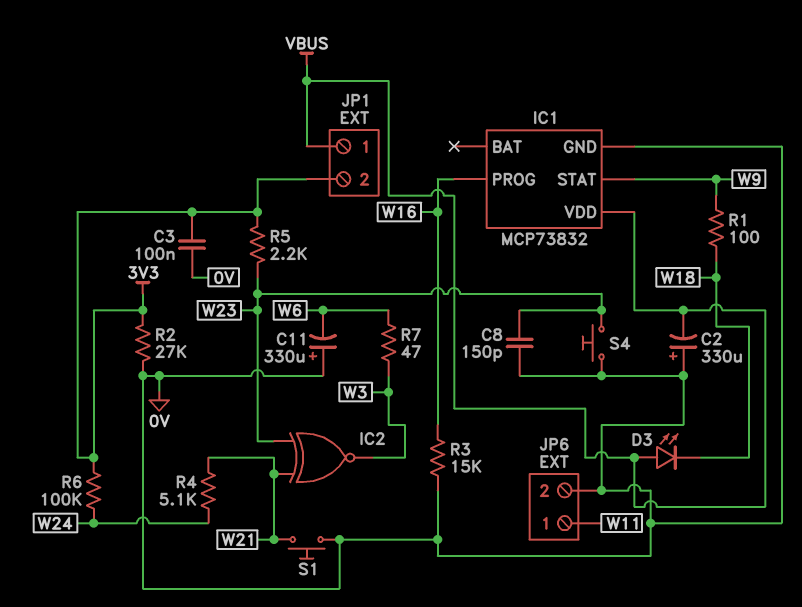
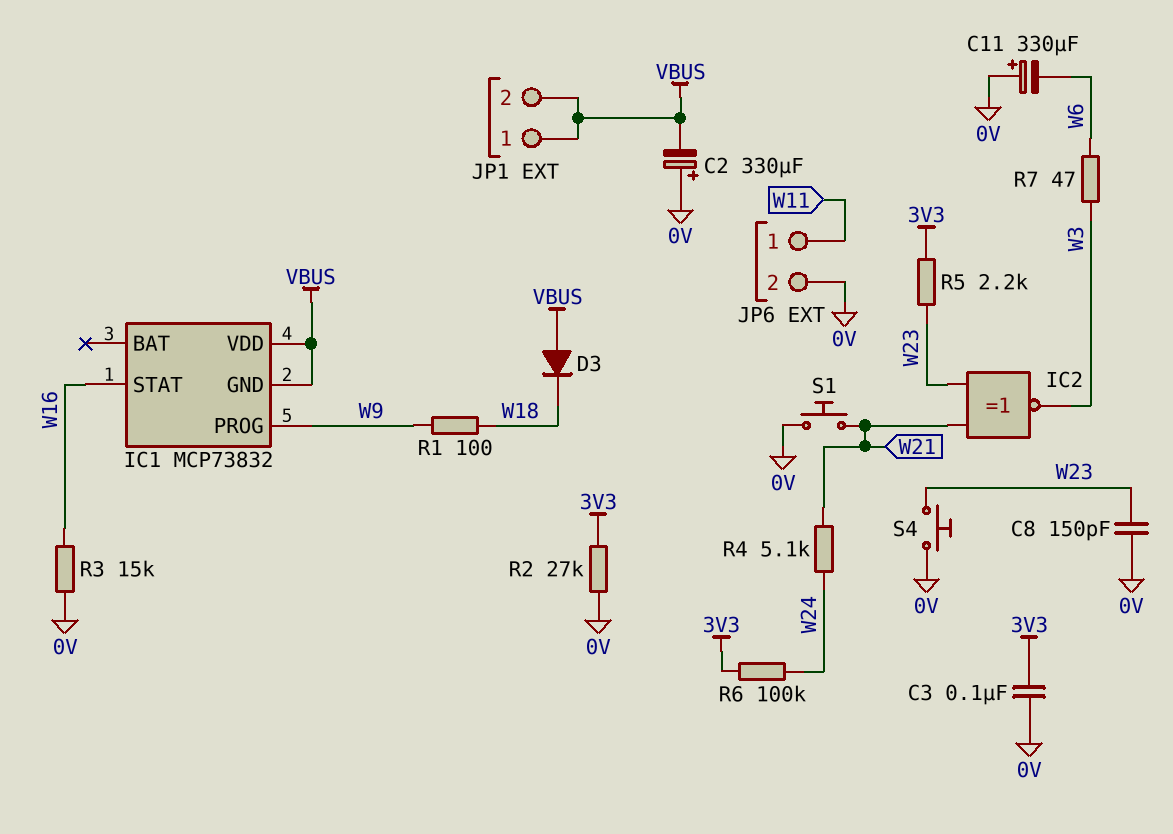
D3: LED (A VBUS, K W18) -> diode (A VBUS, K W18)
IC1 pin GND: 0V -> VBUS
IC1 pin PROG: W16 -> W9
IC1 pin STAT: W9 -> W16
JP1 pin 2: 3V3 -> VBUS

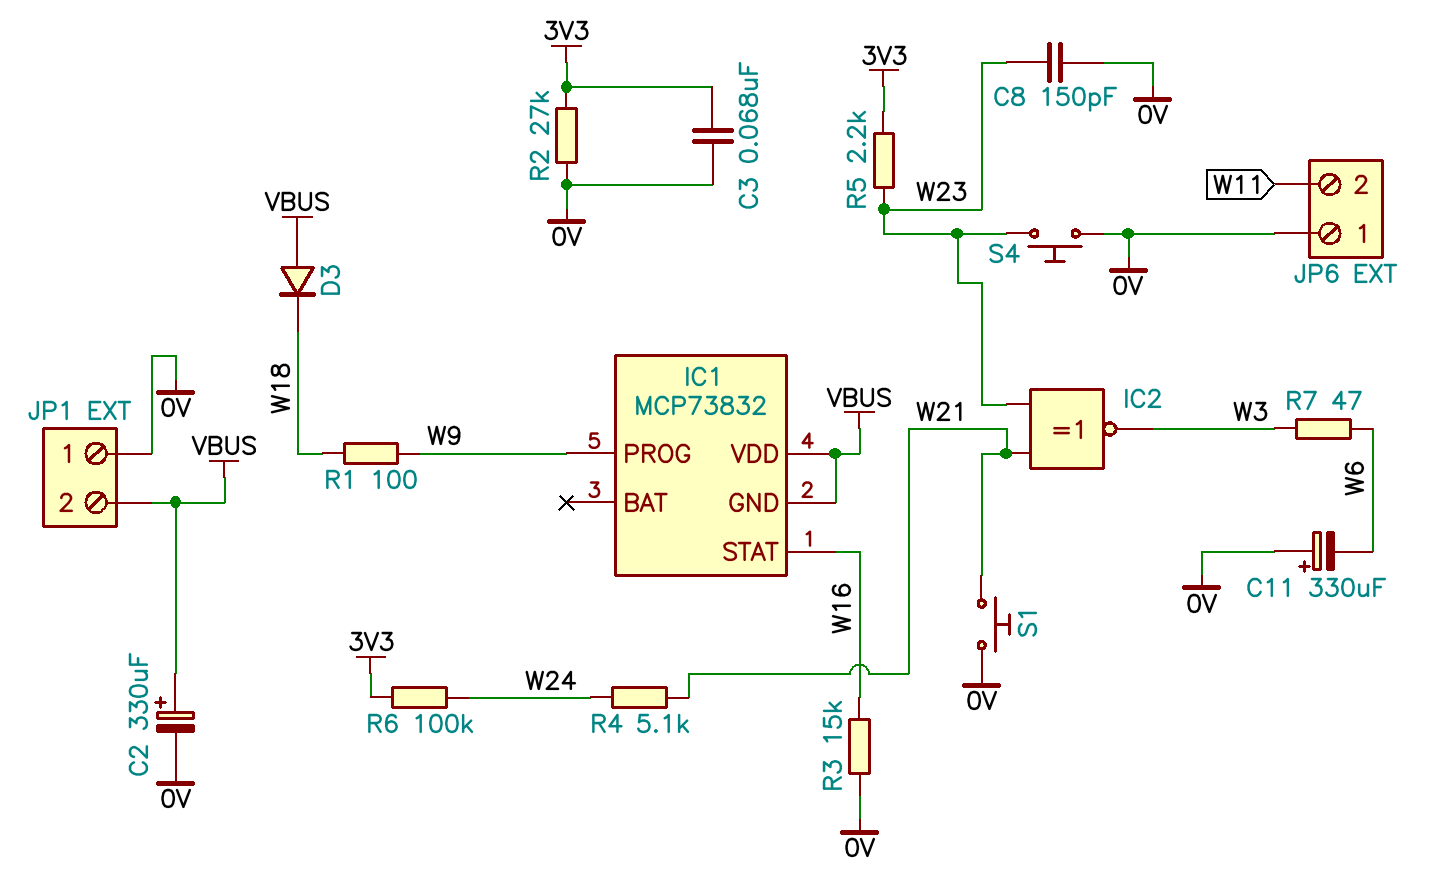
C2: 330uF (plus 0V, minus VBUS) -> 330uF (plus VBUS, minus 0V)
C3: 100nF (0V, 3V3) -> 68nF (0V, 3V3)
JP1 pin 1: VBUS -> 0V
JP6 pin 1: W11 -> 0V
JP6 pin 2: 0V -> W11

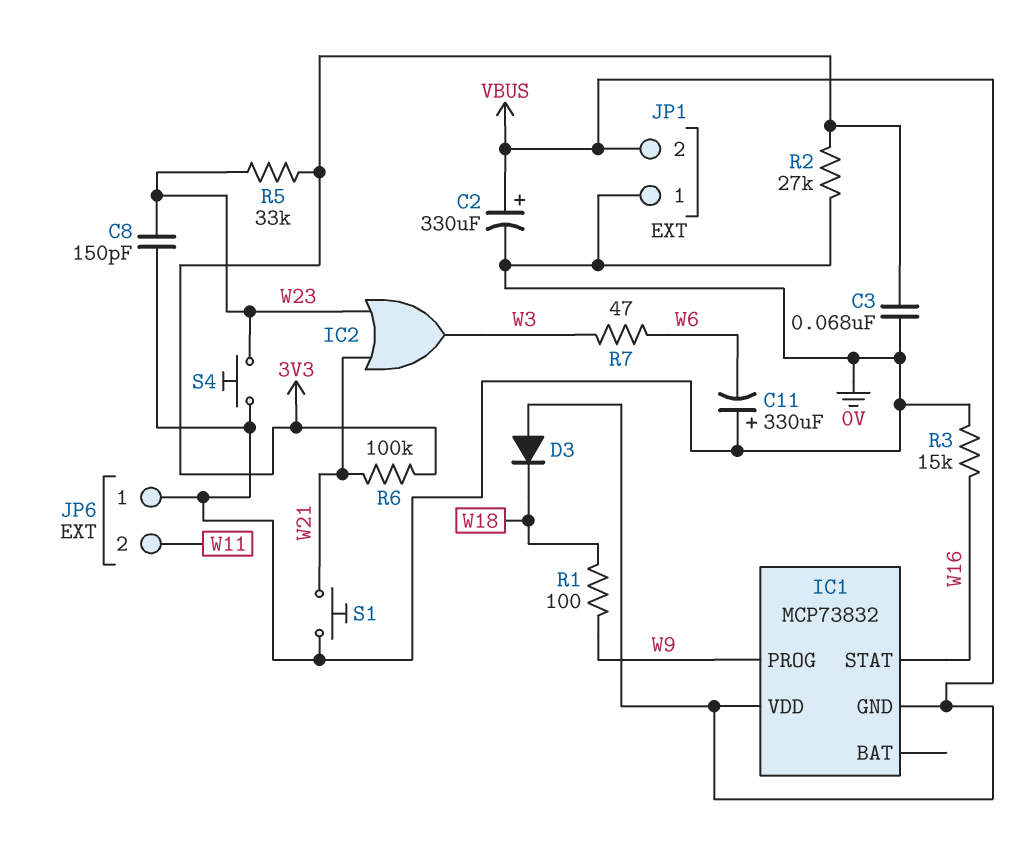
IC2: XNOR (in W21, in W23, out W3) -> OR (in W21, in W23, out W3)
R4: 5.1k (W21, W24) -> none
R5: 2.2k (3V3, W23) -> 33k (3V3, W23)
R6: 100k (3V3, W24) -> 100k (3V3, W21)

